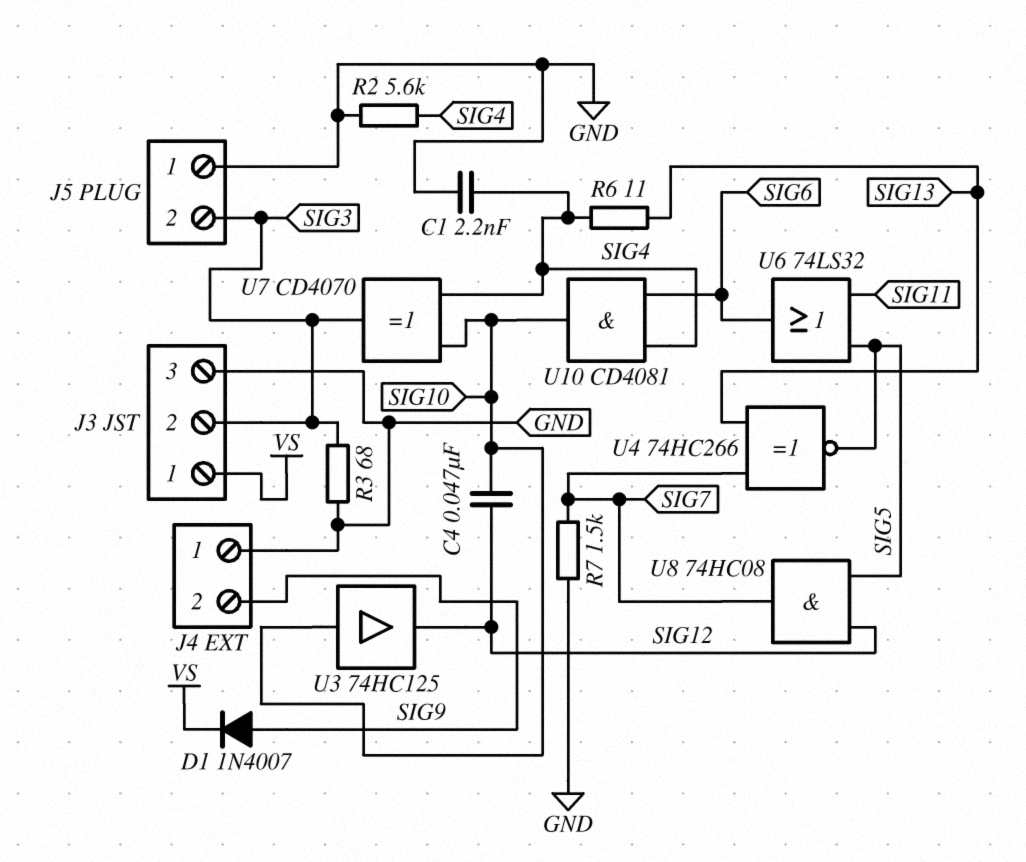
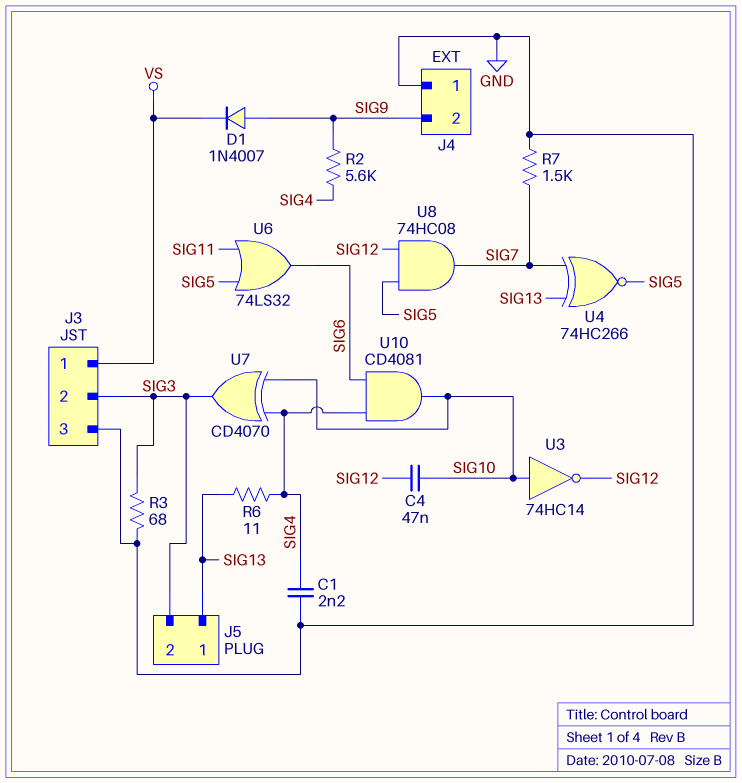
J5 pin 1: GND -> SIG13
R2: 5.6k (GND, SIG4) -> 5.6k (SIG4, SIG9)
U3: buffer 74HC125 (in SIG10, out SIG12) -> NOT 74HC14 (in SIG10, out SIG12)

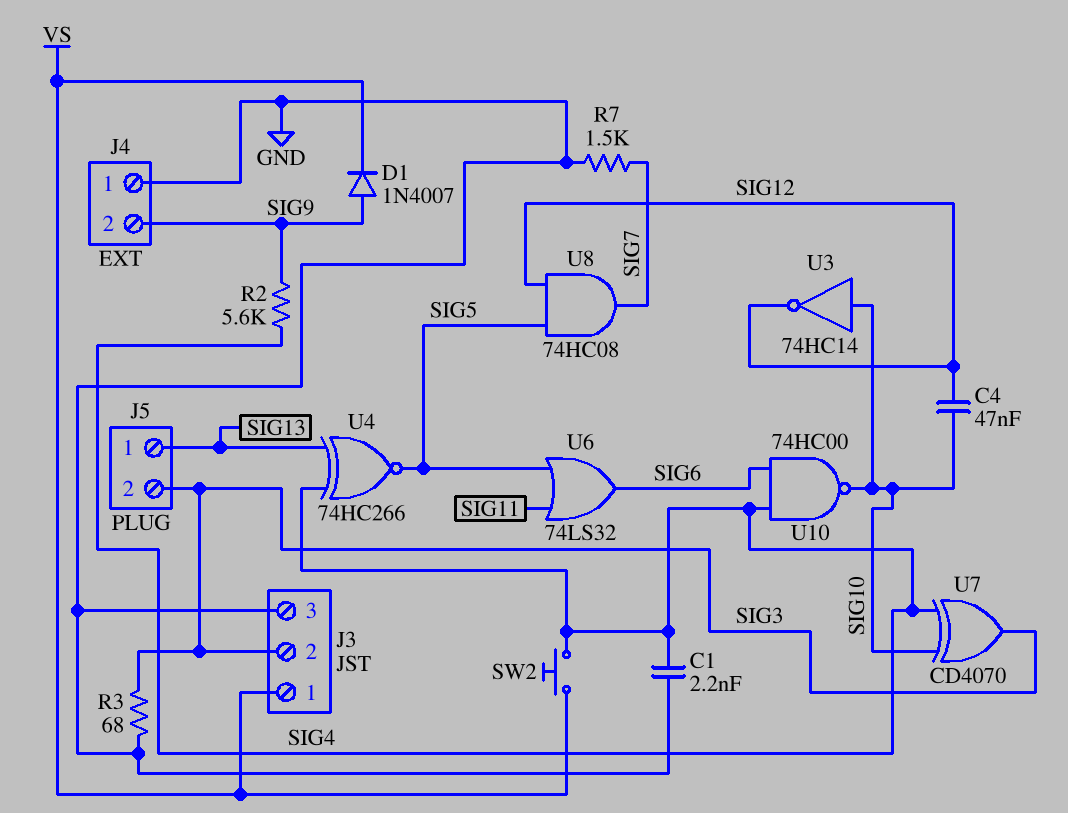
R6: 11 (SIG4, SIG13) -> none
SW2: none -> button (SIG4, VS)
U4: XNOR 74HC266 (in SIG7, in SIG13, out SIG5) -> XNOR 74HC266 (in SIG4, in SIG13, out SIG5)
U10: AND CD4081 (in SIG4, in SIG6, out SIG10) -> NAND 74HC00 (in SIG4, in SIG6, out SIG10)

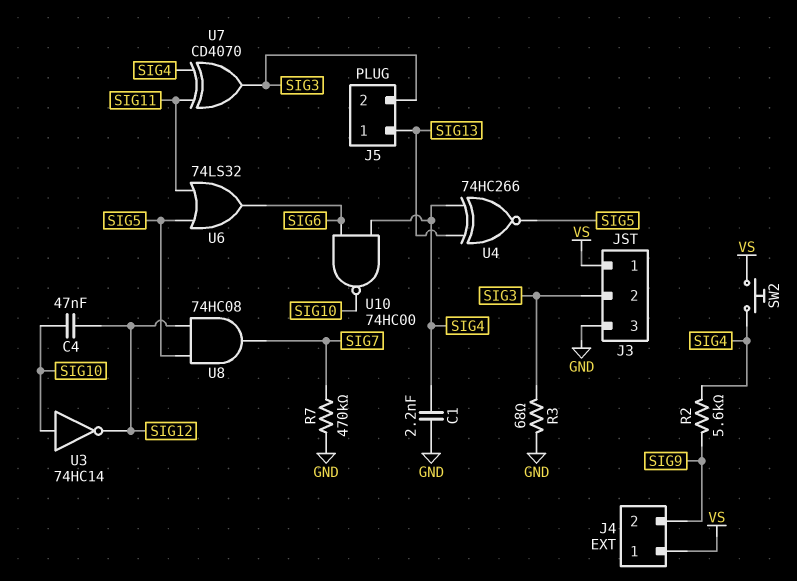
D1: diode 1N4007 (A SIG9, K VS) -> none
J4 pin 1: GND -> VS
R7: 1.5k (GND, SIG7) -> 470k (GND, SIG7)
U7: XOR CD4070 (in SIG4, in SIG10, out SIG3) -> XOR CD4070 (in SIG4, in SIG11, out SIG3)

